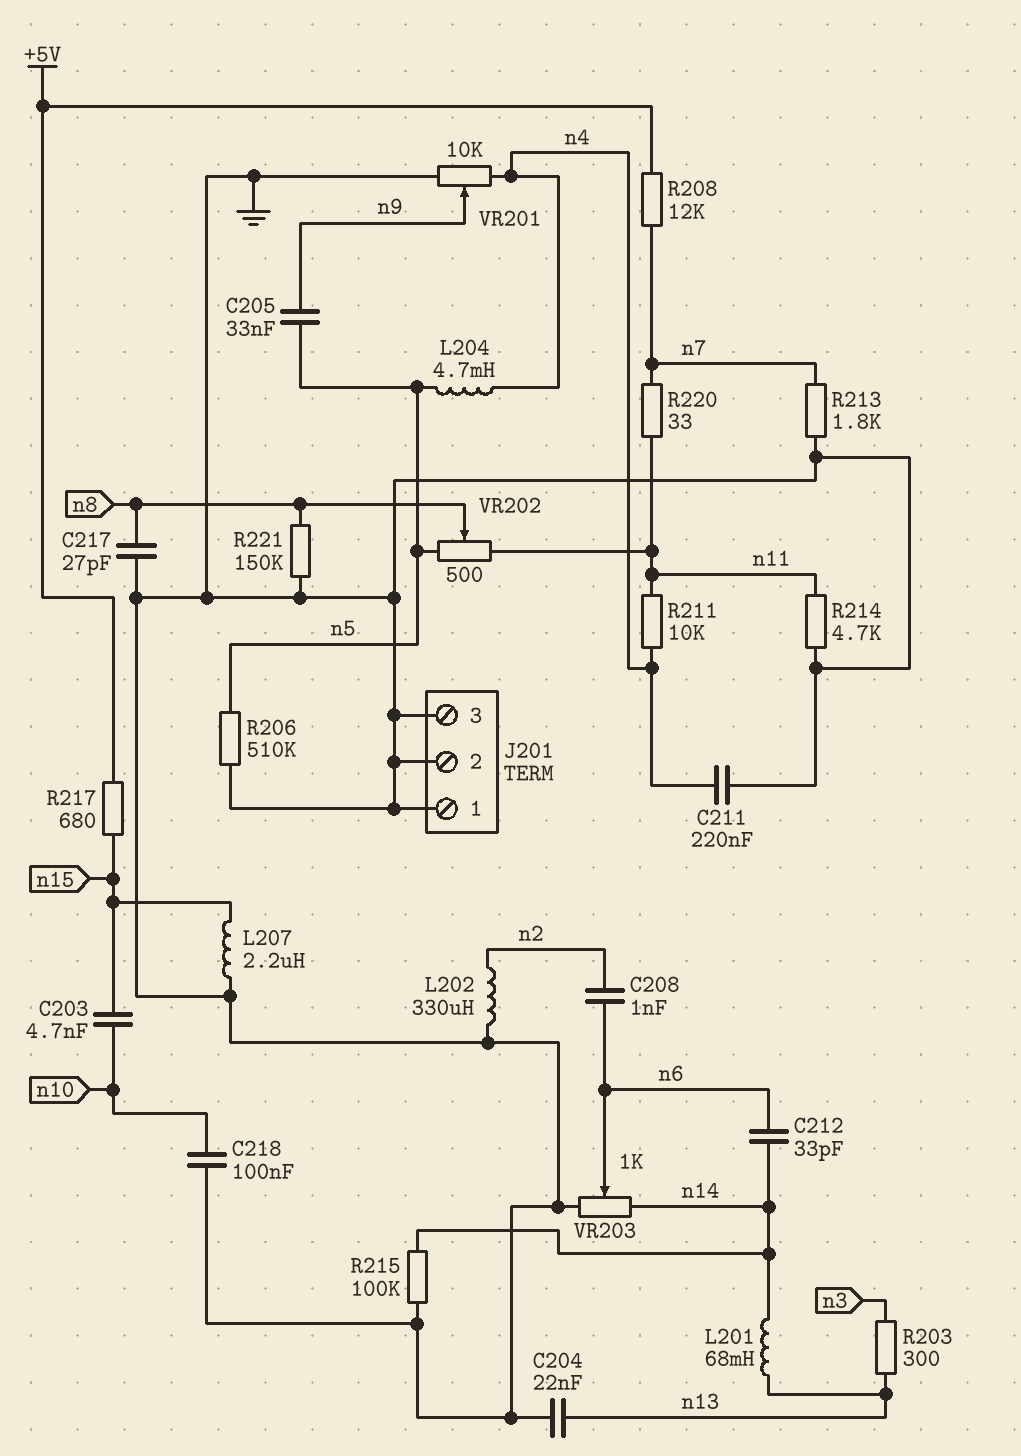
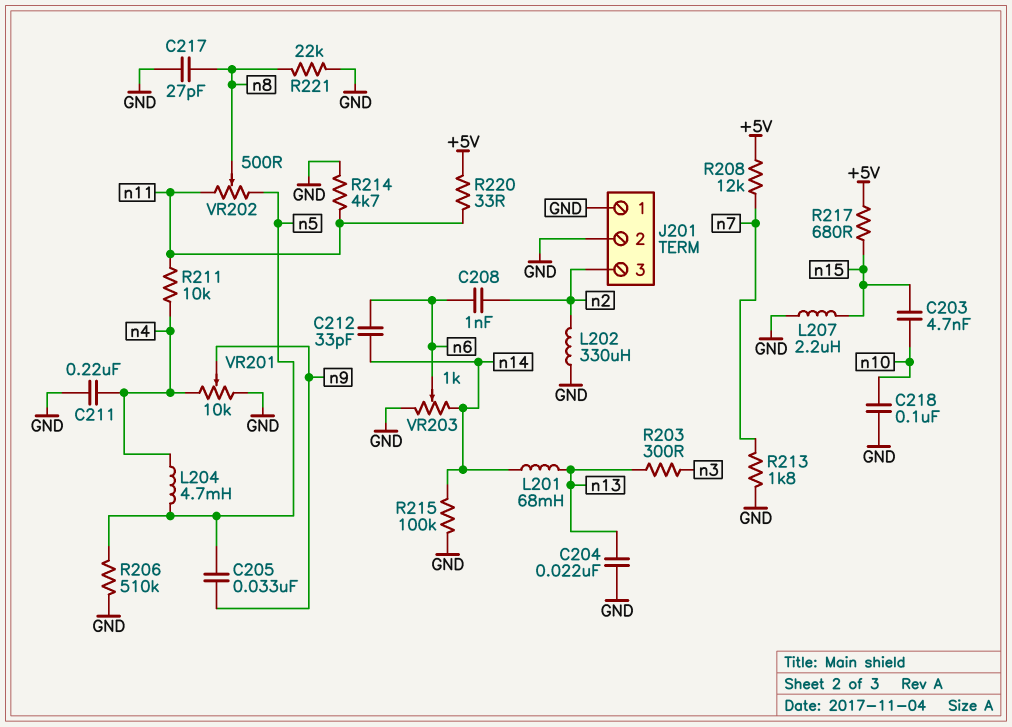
J201 pin 3: GND -> n2
R220: 33 (n7, n11) -> 33 (+5V, n11)
R221: 150k (GND, n8) -> 22k (GND, n8)

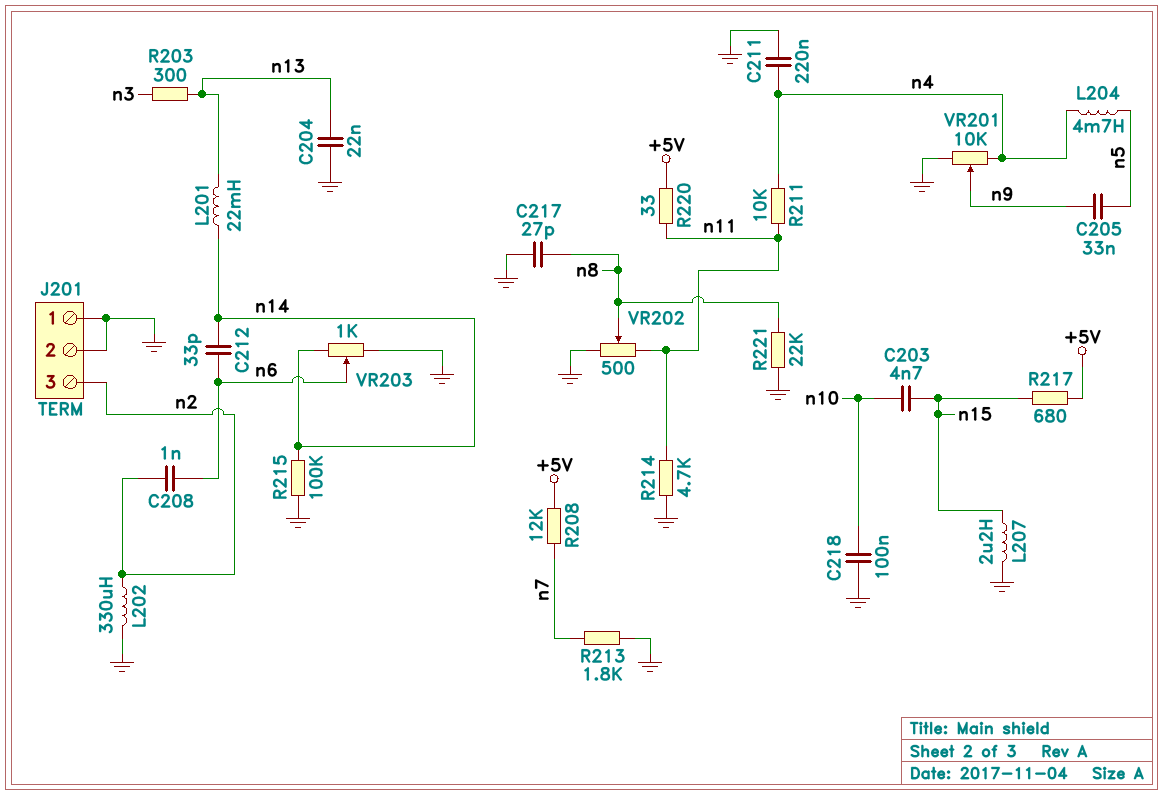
L201: 68mH (n13, n14) -> 22mH (n13, n14)
R206: 510k (GND, n5) -> none
VR202: 500 (n5, n11, wiper n8) -> 500 (GND, n11, wiper n8)

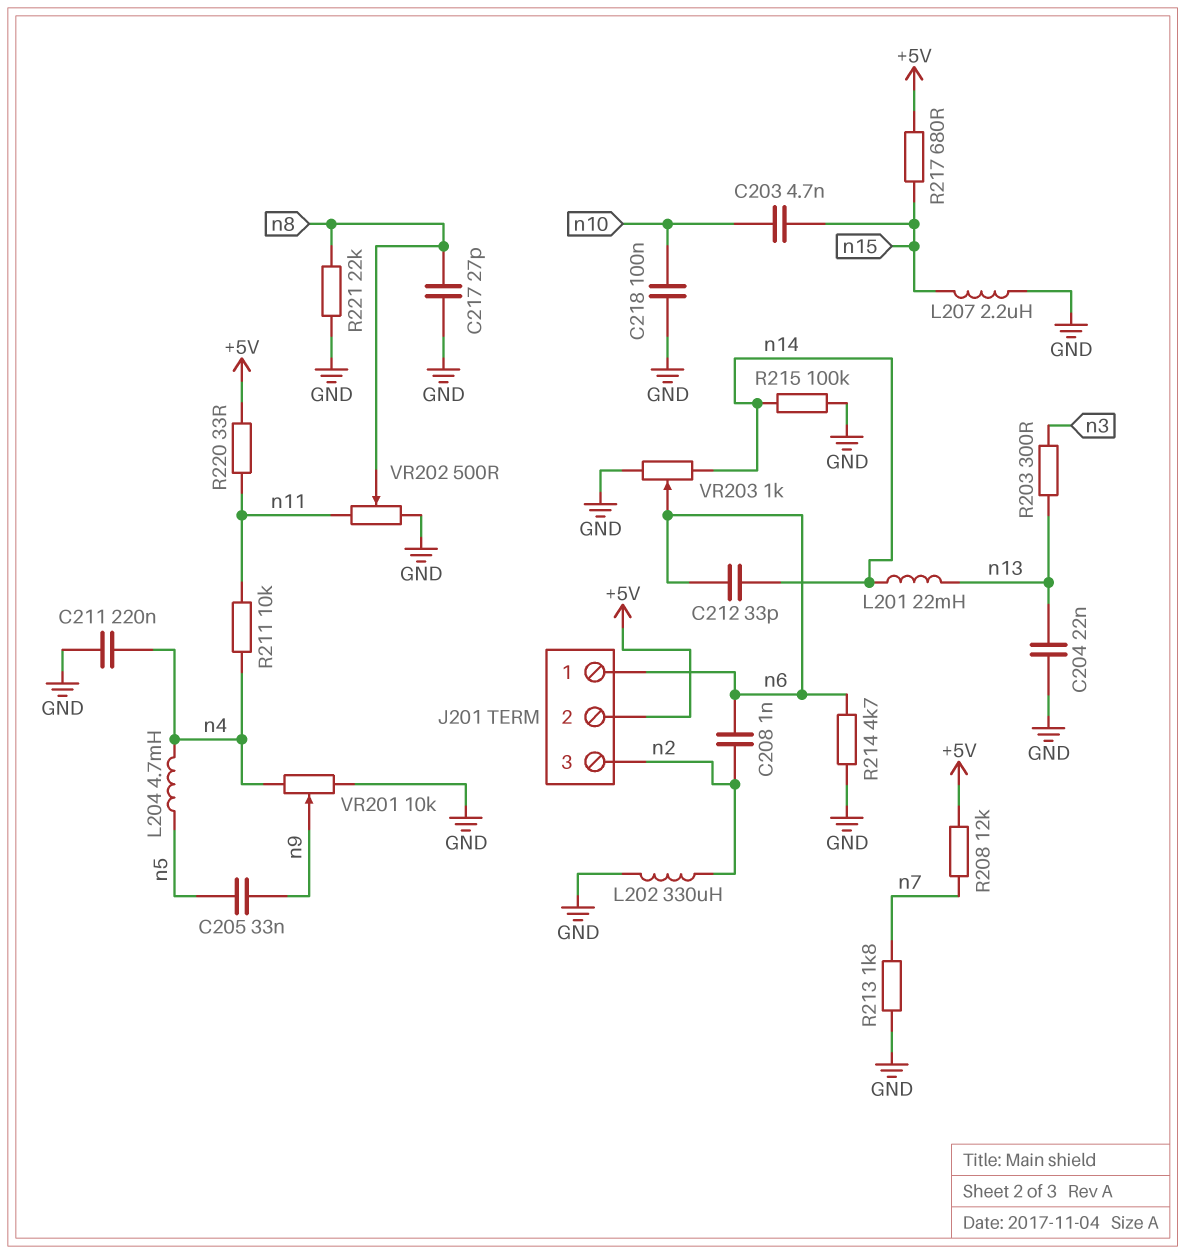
J201 pin 1: GND -> n6
J201 pin 2: GND -> +5V
R214: 4.7k (GND, n11) -> 4.7k (GND, n6)

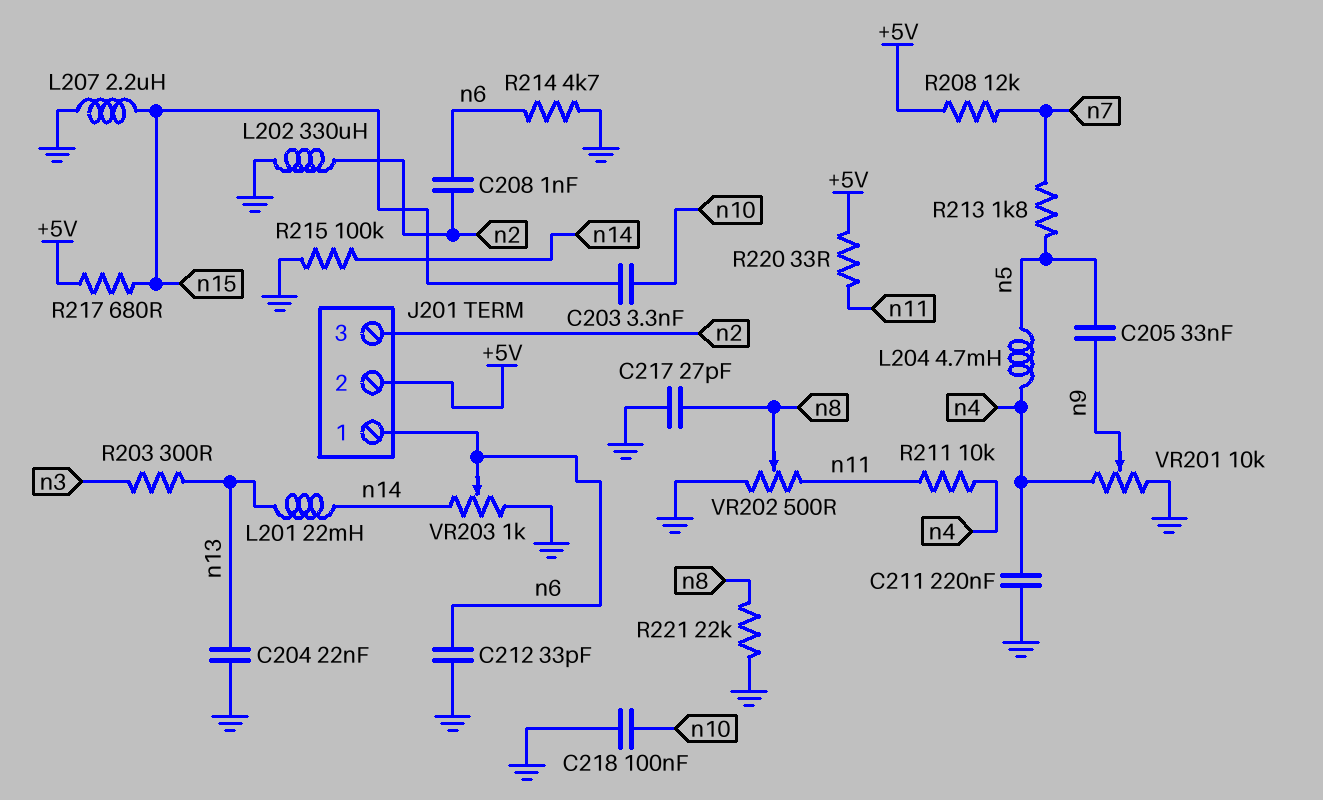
C203: 4.7nF (n10, n15) -> 3.3nF (n10, n15)
C212: 33pF (n6, n14) -> 33pF (GND, n6)
R213: 1.8k (GND, n7) -> 1.8k (n5, n7)

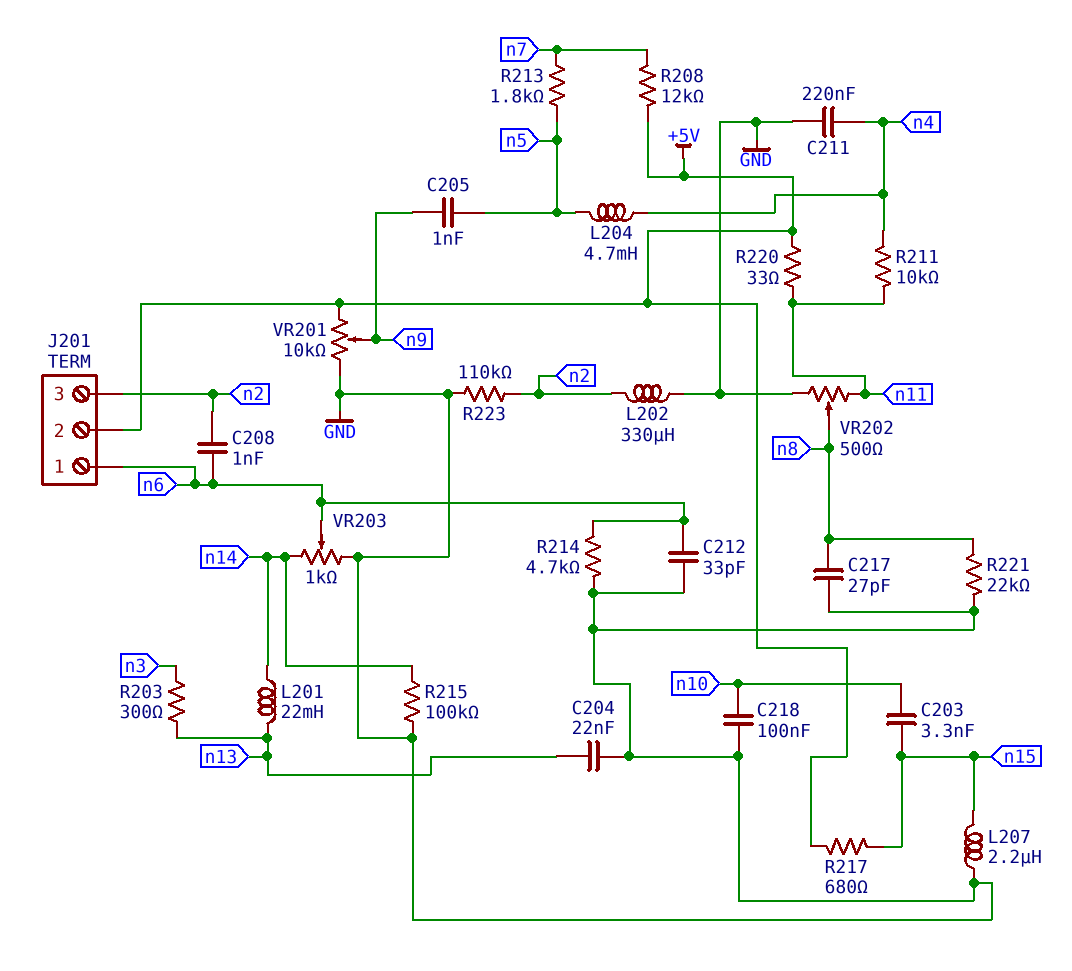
C205: 33nF (n5, n9) -> 1nF (n5, n9)
R223: none -> 110k (GND, n2)
VR201: 10k (GND, n4, wiper n9) -> 10k (+5V, GND, wiper n9)

